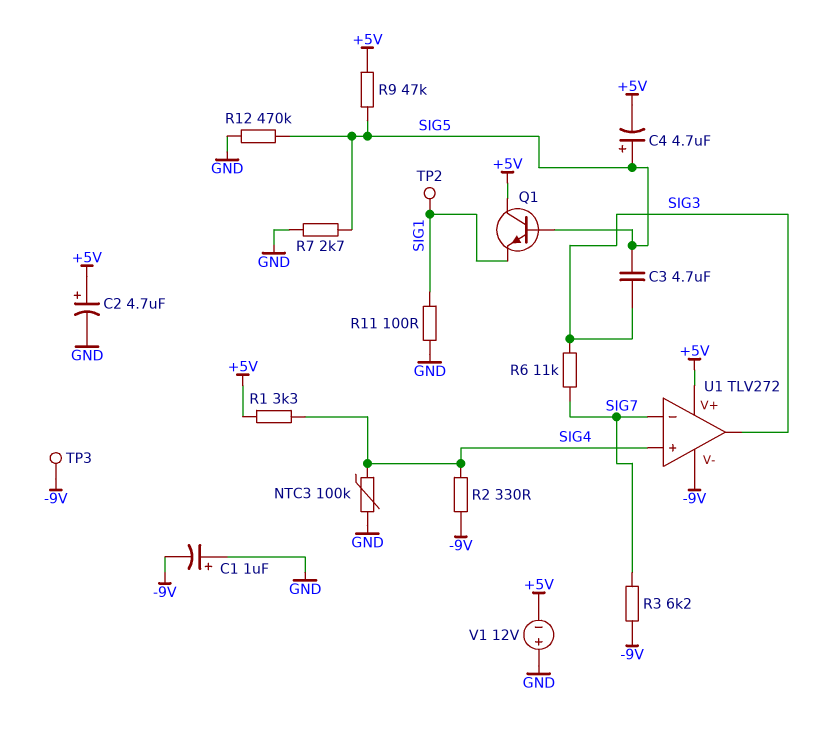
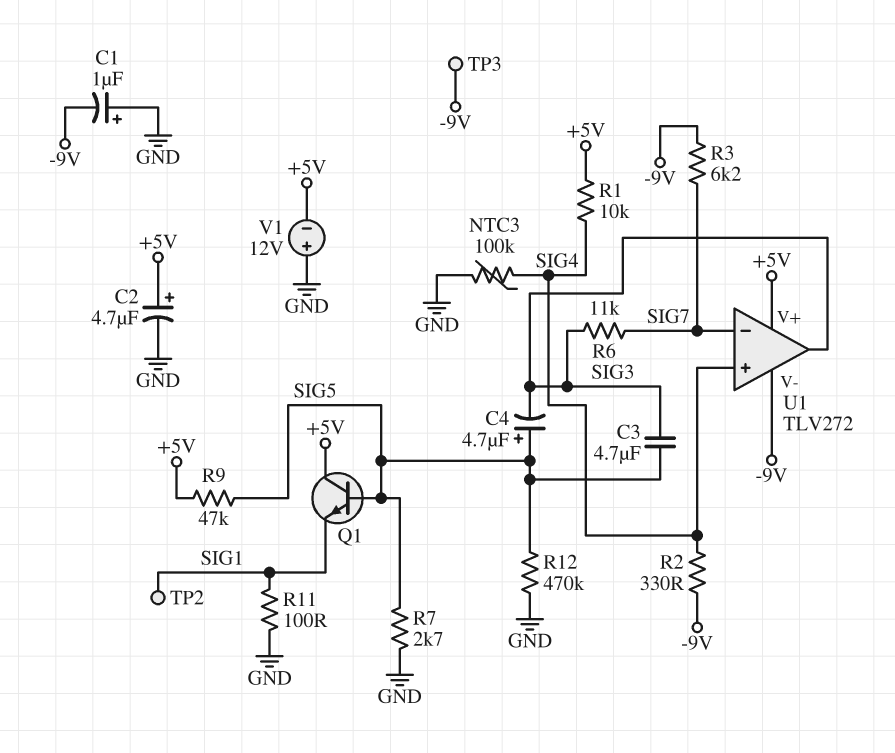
C4: 4.7uF (plus SIG5, minus +5V) -> 4.7uF (plus SIG5, minus SIG3)
R1: 3.3k (+5V, SIG4) -> 10k (+5V, SIG4)

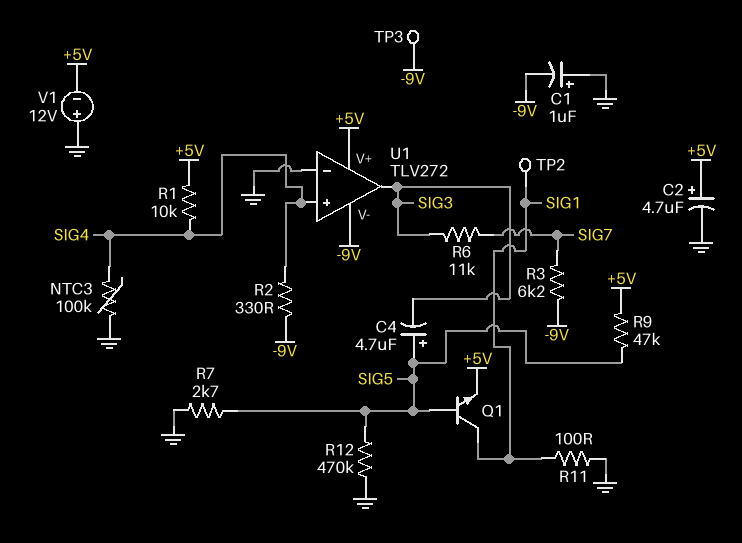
C3: 4.7uF (SIG3, SIG5) -> none
Q1: NPN (B SIG5, C +5V, E SIG1) -> NPN (B SIG5, C SIG1, E +5V)
U1 pin in-: SIG7 -> GND

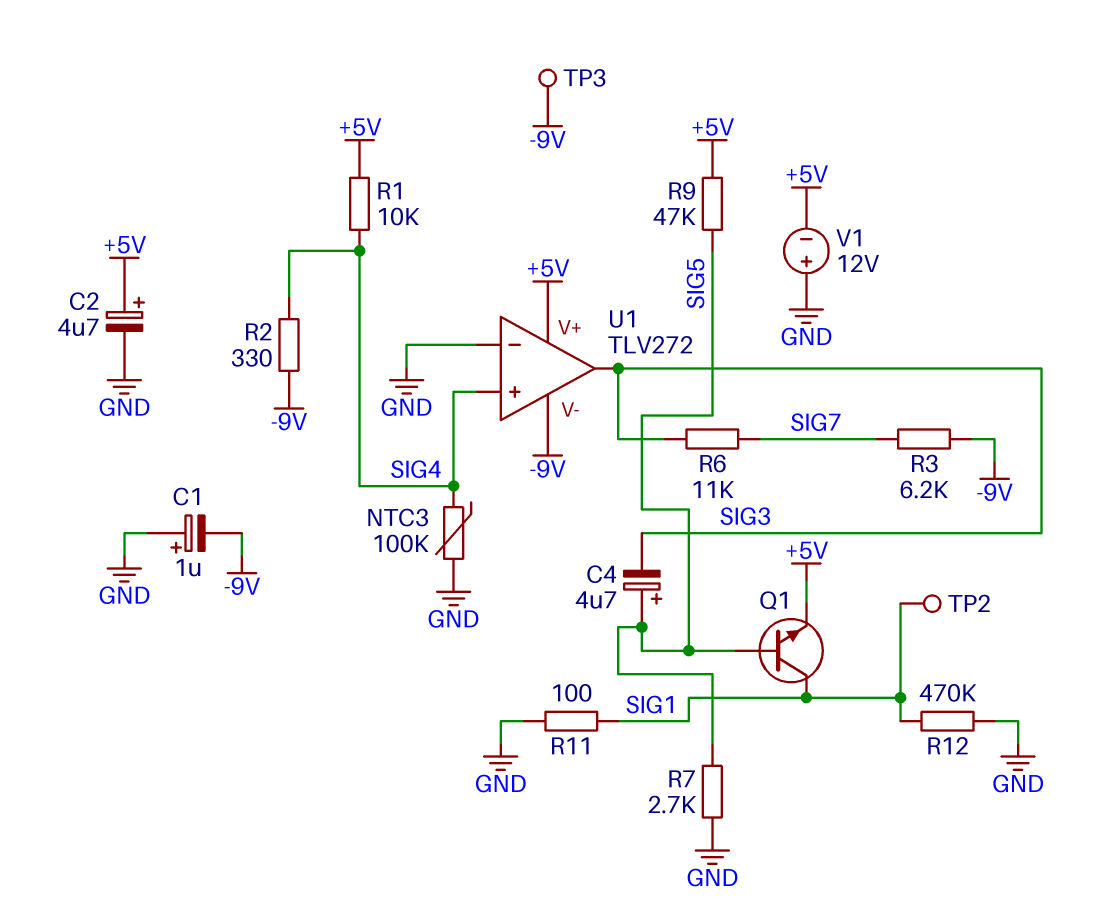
R12: 470k (GND, SIG5) -> 470k (GND, SIG1)

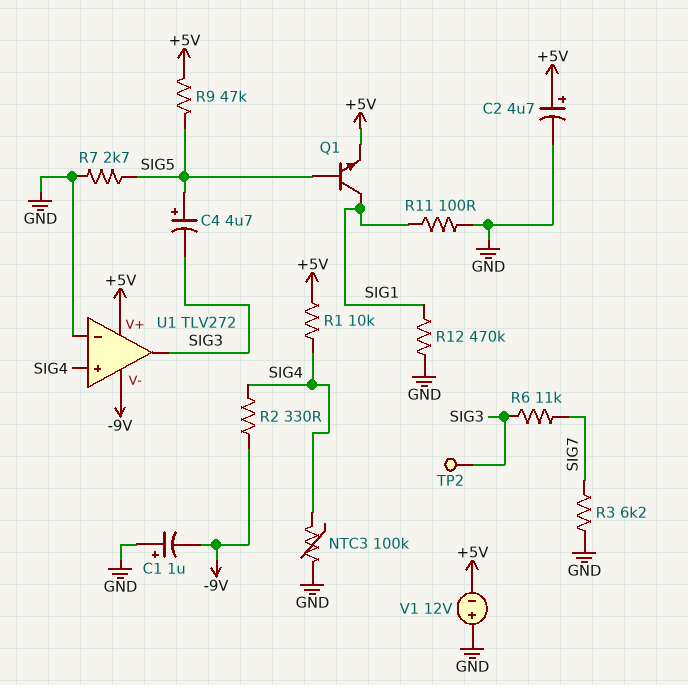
R3: 6.2k (-9V, SIG7) -> 6.2k (GND, SIG7)
TP2: test point (SIG1) -> test point (SIG3)
TP3: test point (-9V) -> none

